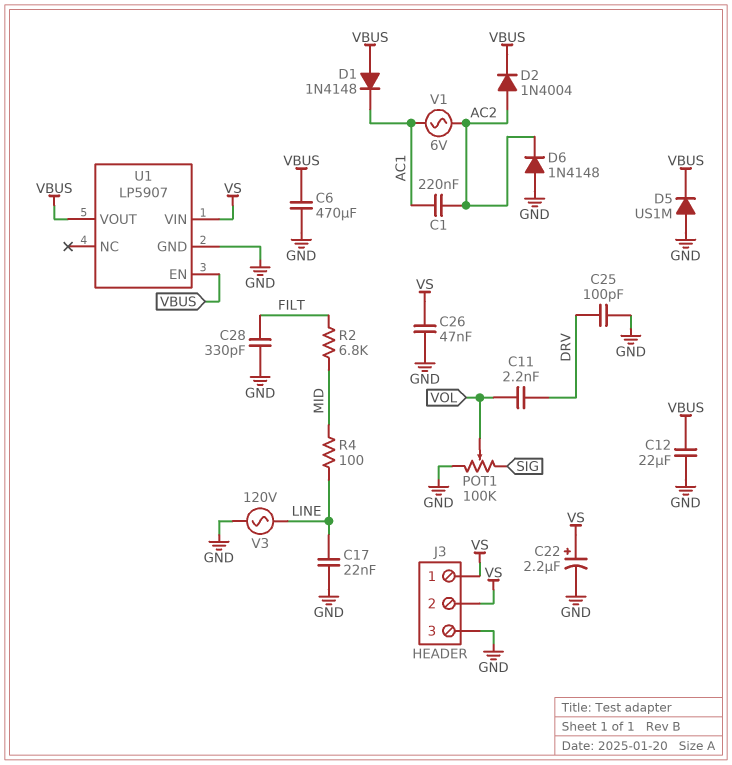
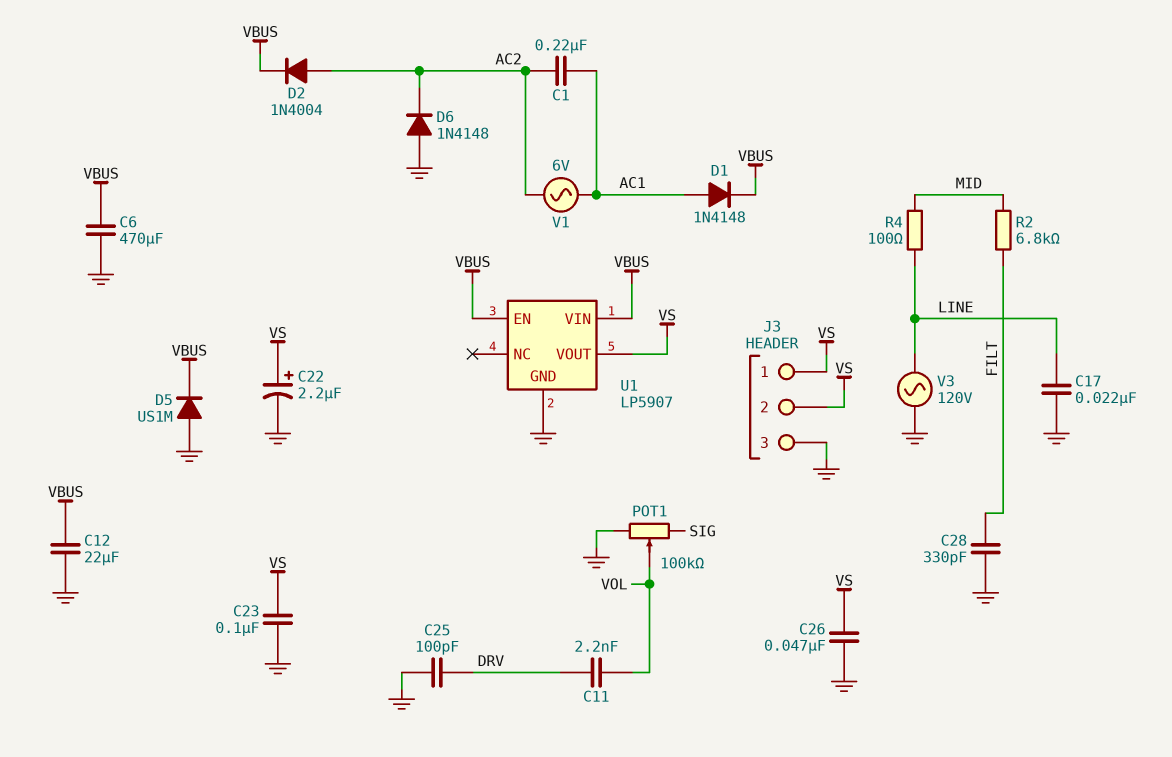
C23: none -> 100nF (GND, VS)
D1: diode 1N4148 (A VBUS, K AC1) -> diode 1N4148 (A AC1, K VBUS)
U1 pin VIN: VS -> VBUS
U1 pin VOUT: VBUS -> VS

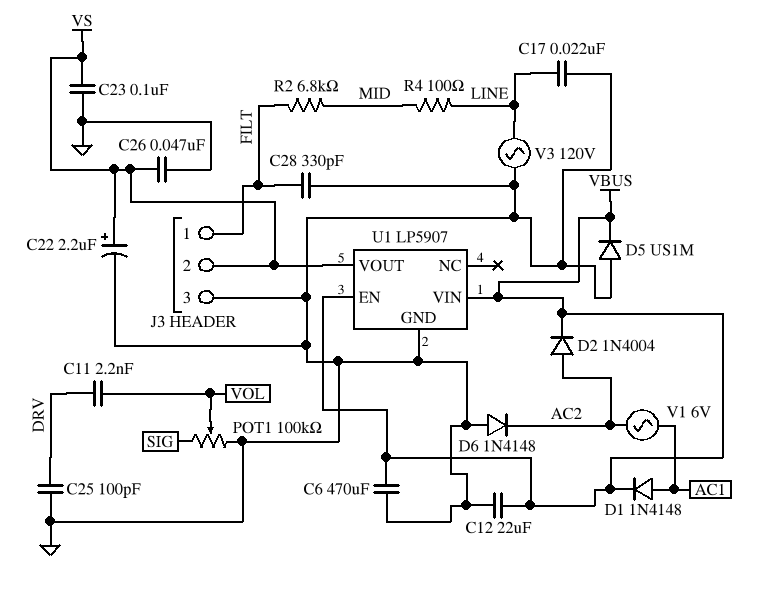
C1: 220nF (AC1, AC2) -> none
J3 pin 1: VS -> FILT

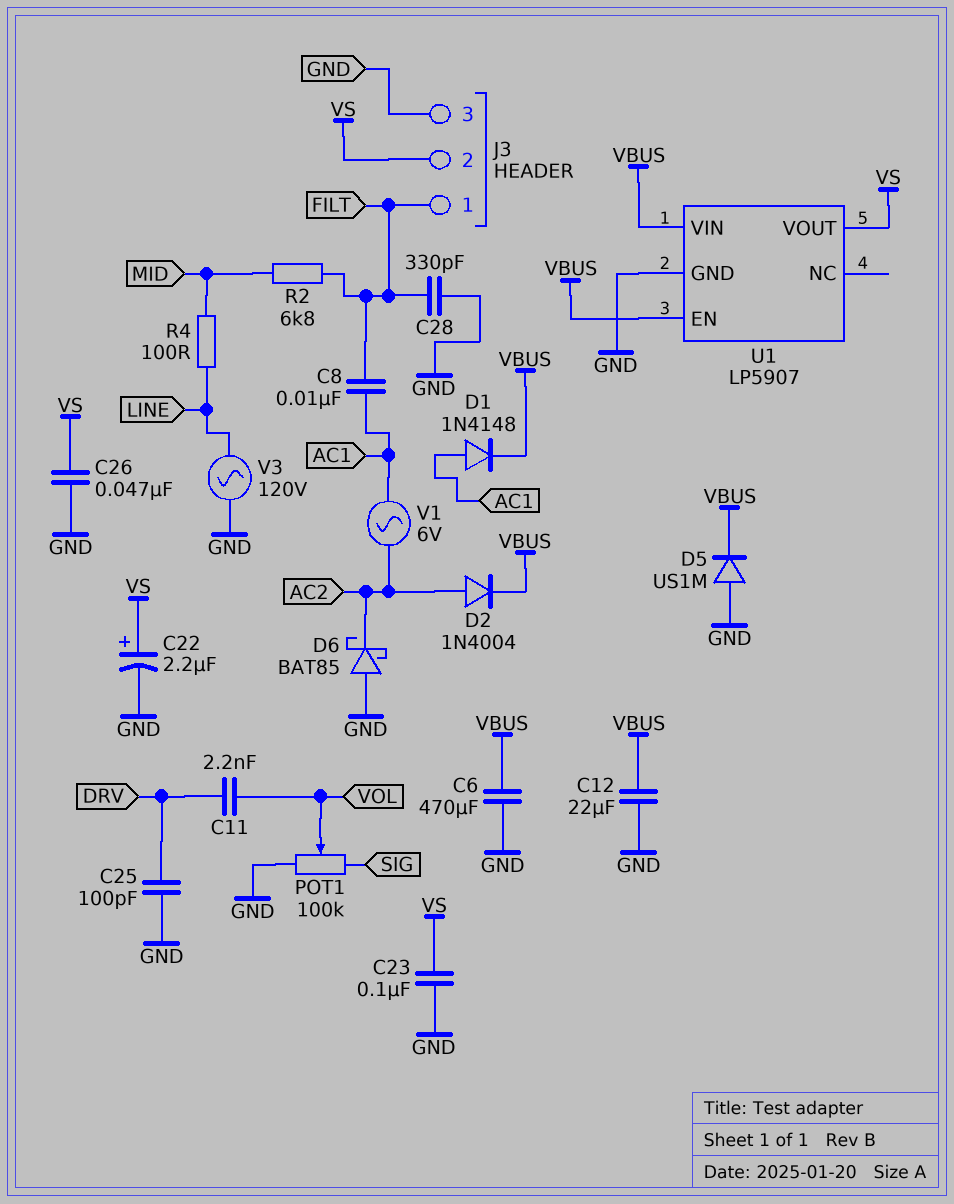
C8: none -> 10nF (AC1, FILT)
C17: 22nF (GND, LINE) -> none
D6: diode 1N4148 (A GND, K AC2) -> schottky BAT85 (A GND, K AC2)

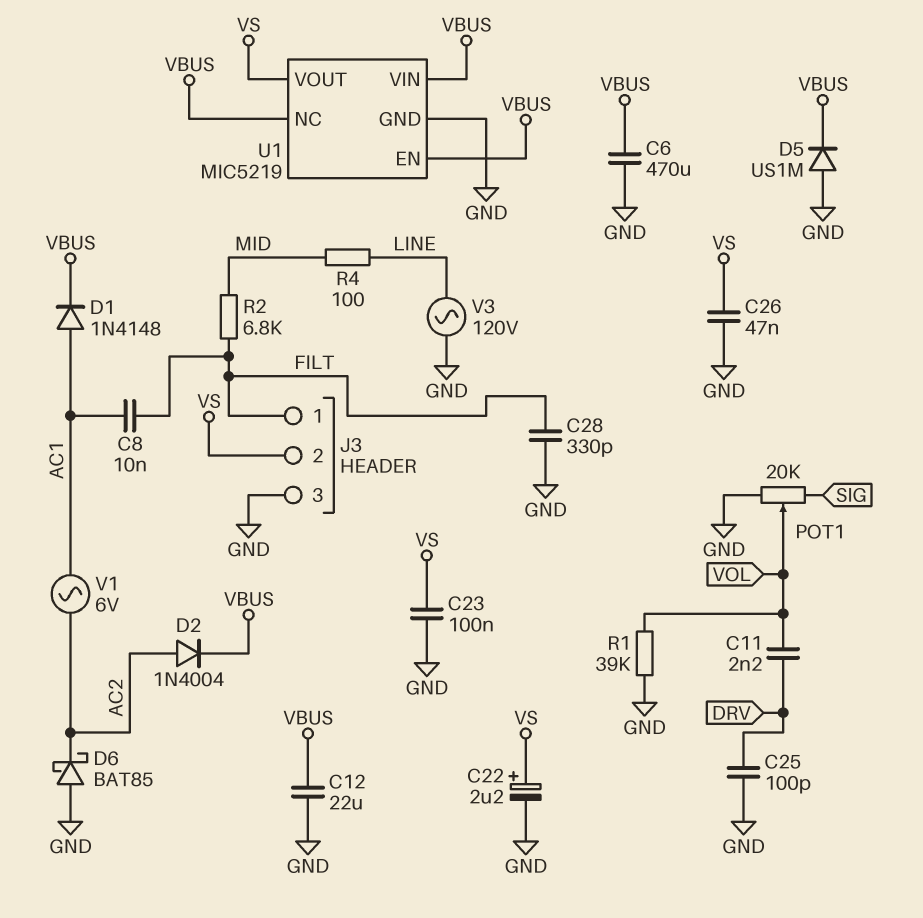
POT1: 100k (GND, SIG, wiper VOL) -> 20k (GND, SIG, wiper VOL)
R1: none -> 39k (GND, VOL)
U1: LP5907 -> MIC5219
U1 pin NC: none -> VBUS

